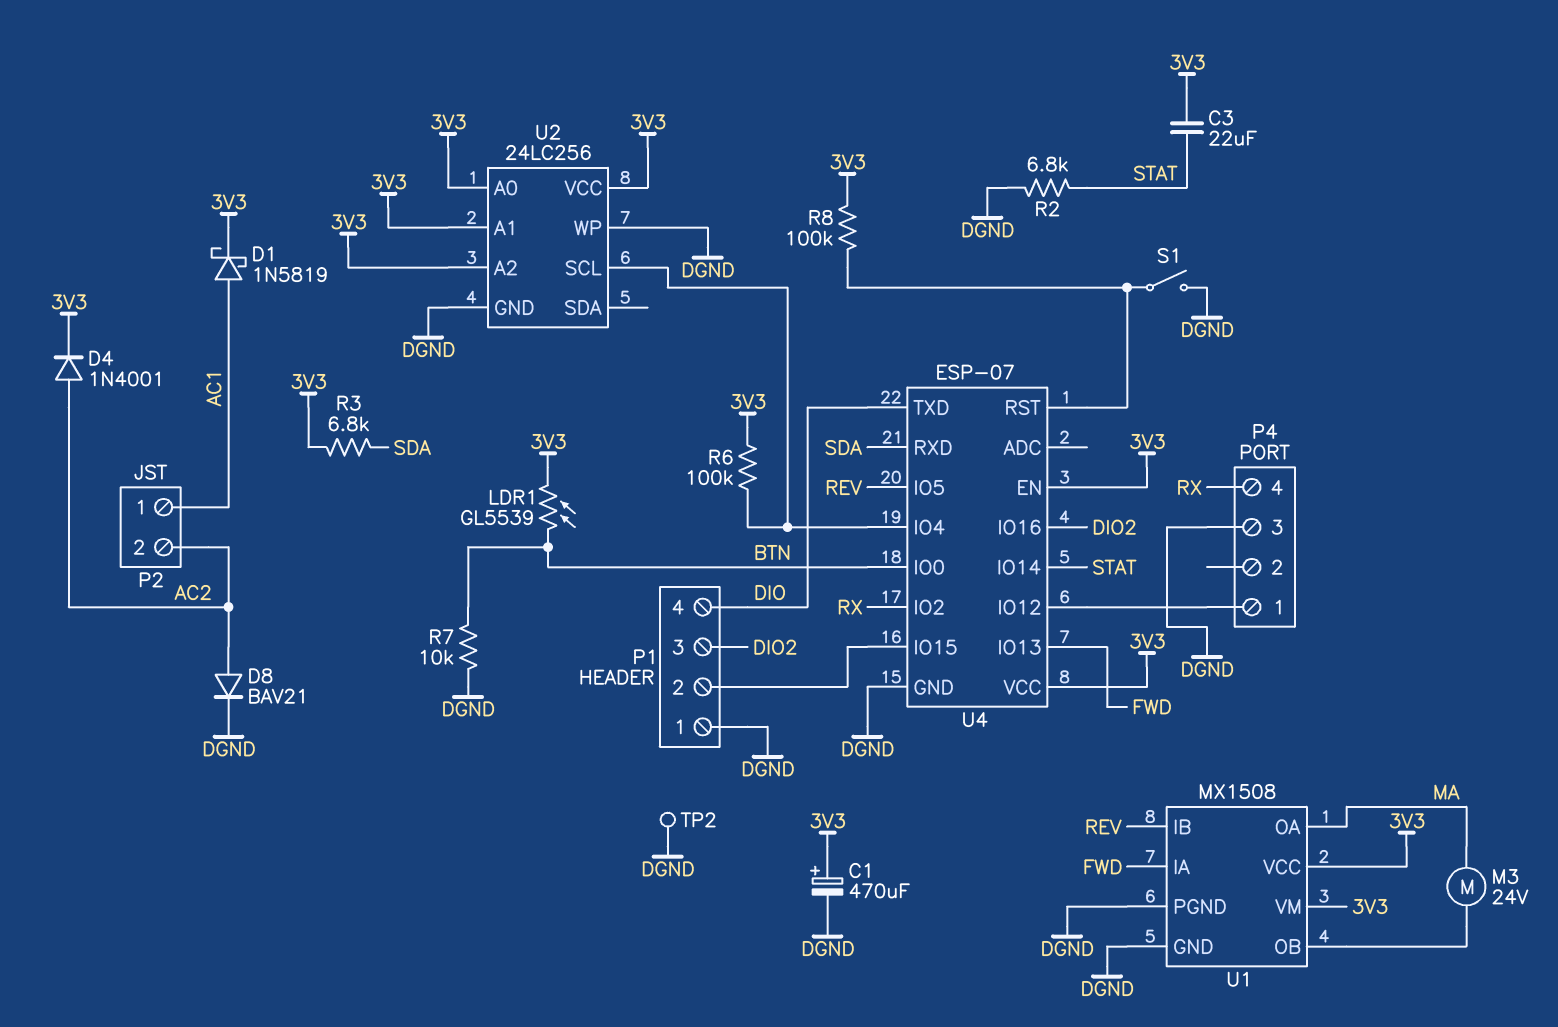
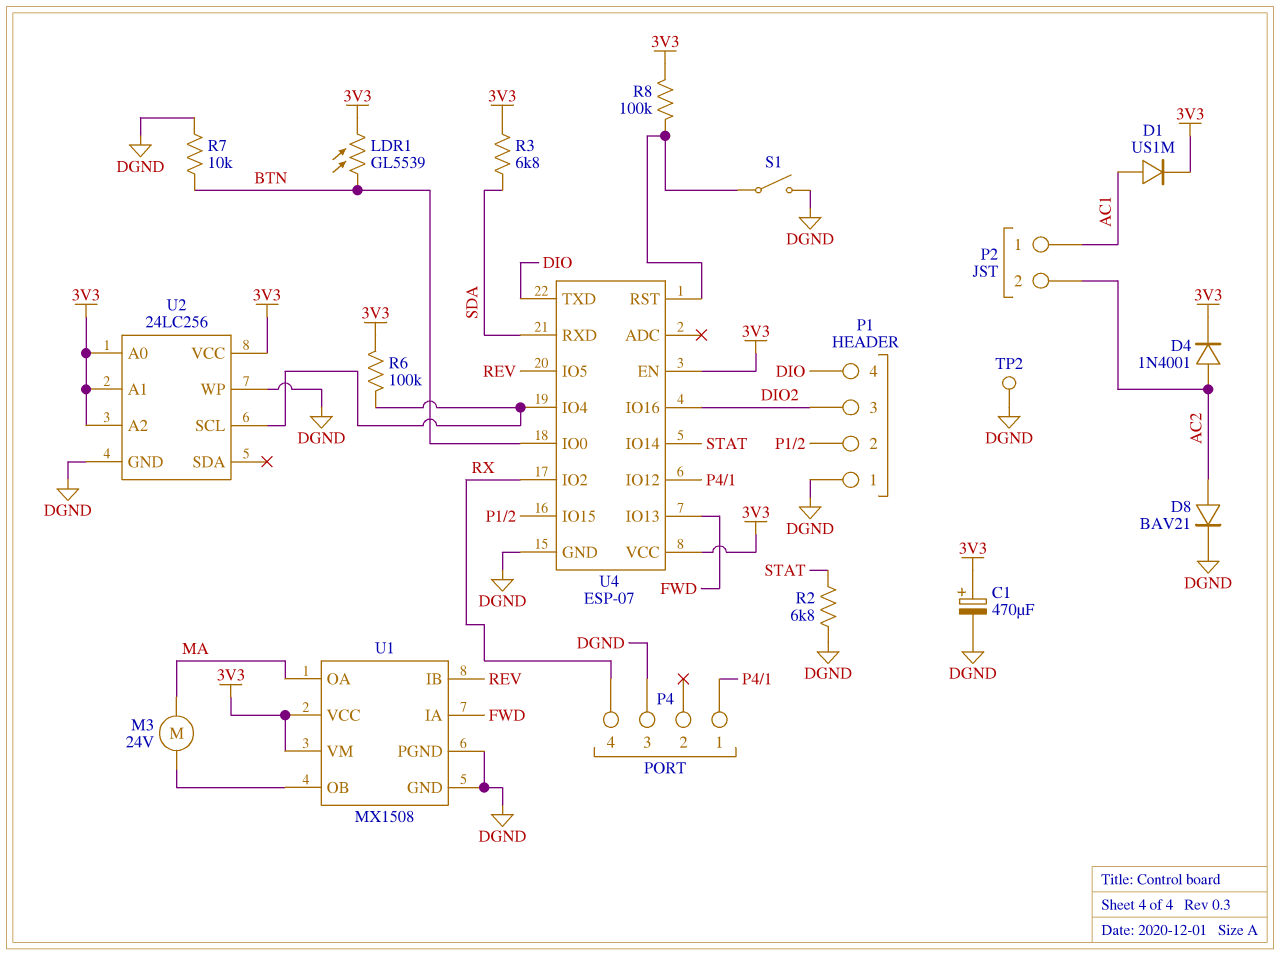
C3: 22uF (3V3, STAT) -> none
D1: schottky 1N5819 (A AC1, K 3V3) -> diode US1M (A AC1, K 3V3)

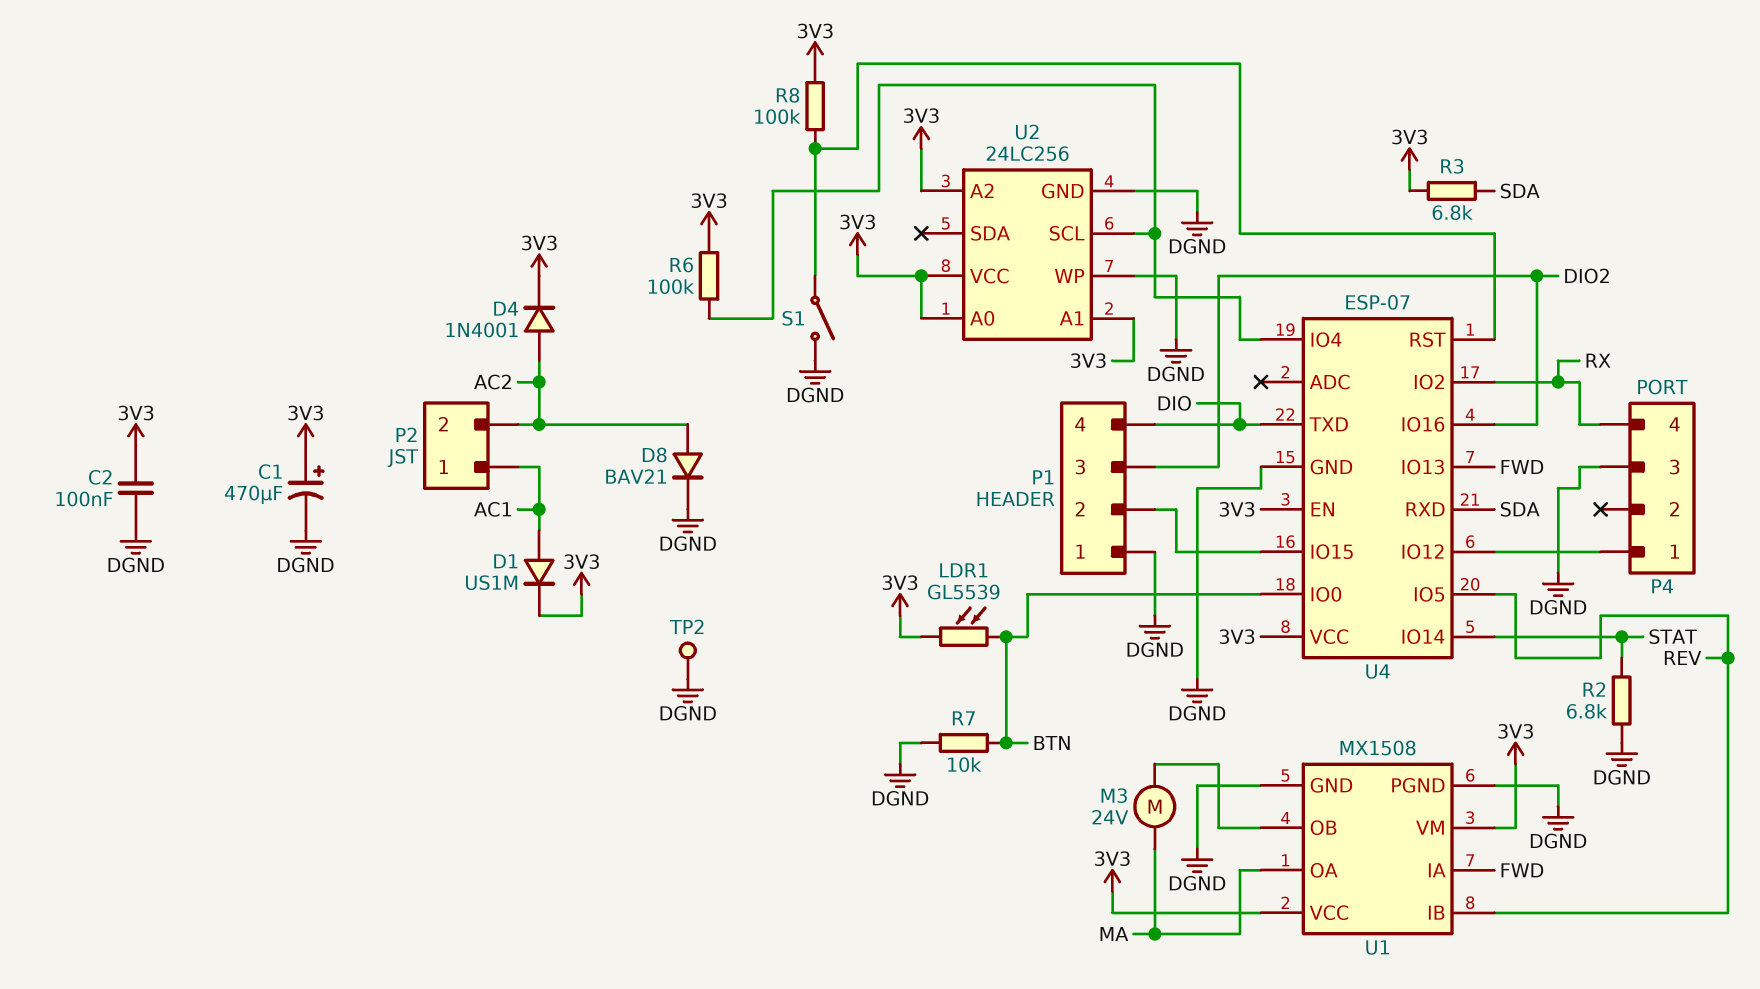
C2: none -> 100nF (3V3, DGND)

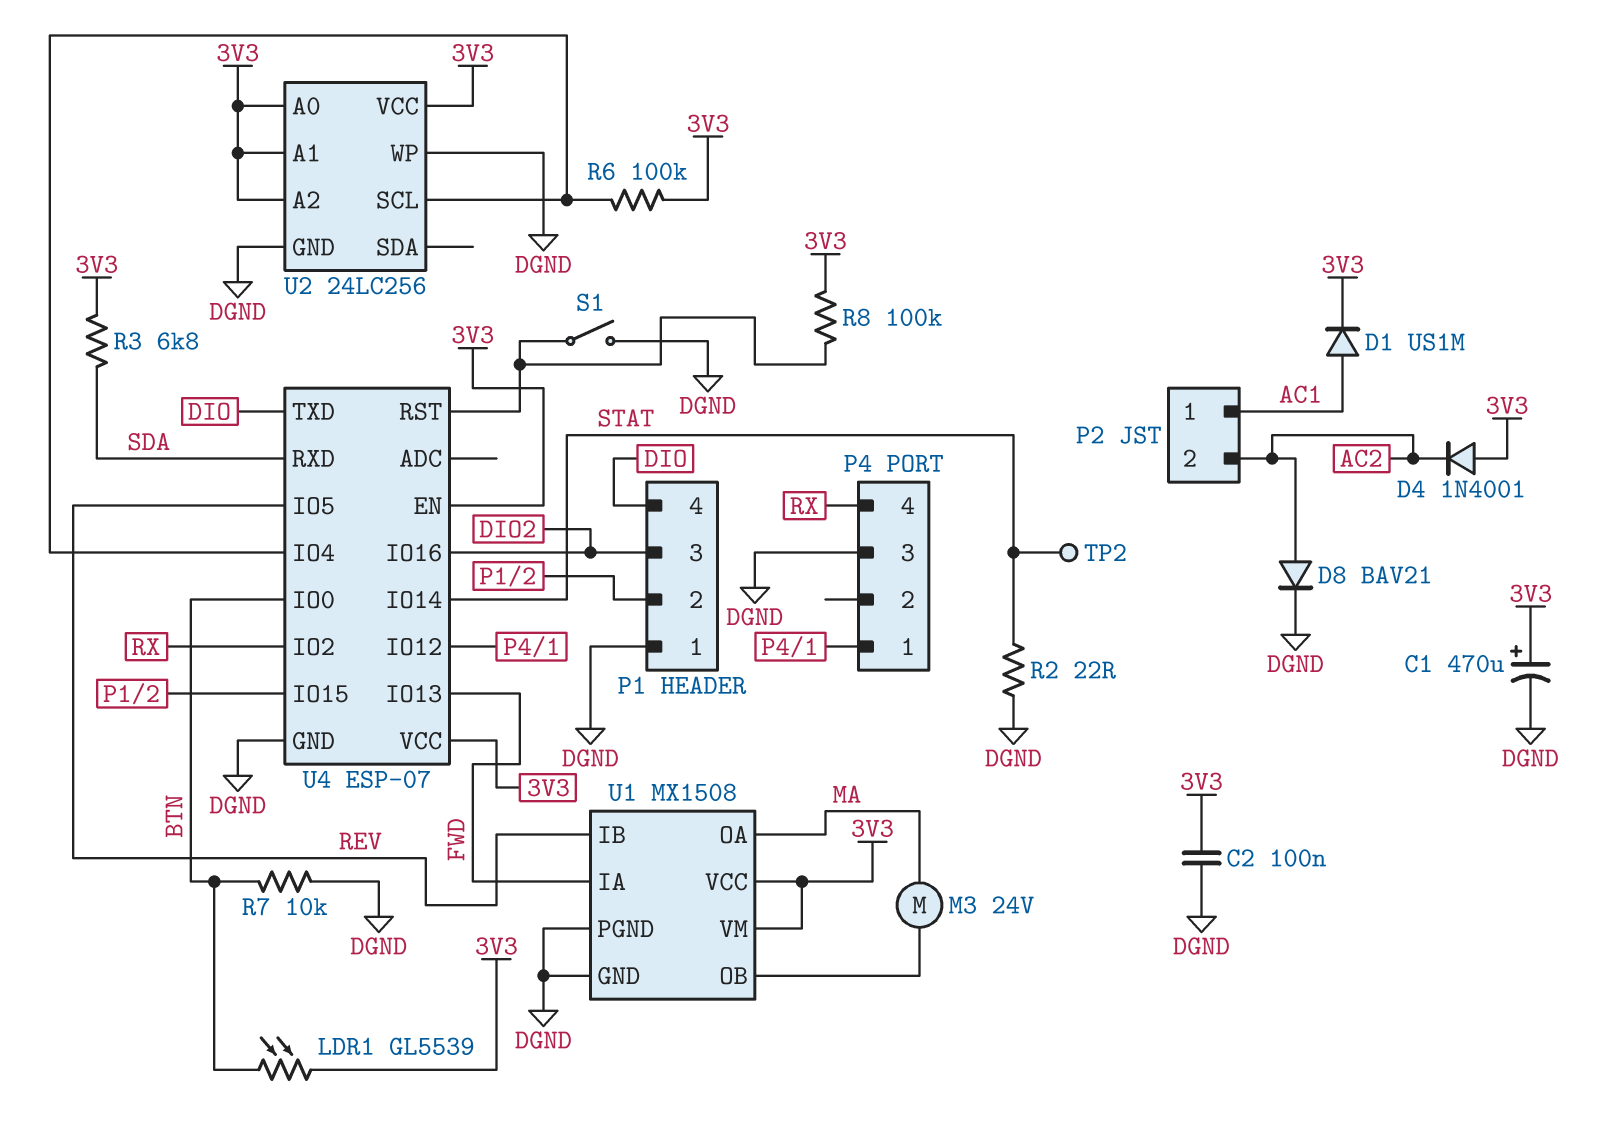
D4: diode 1N4001 (A AC2, K 3V3) -> diode 1N4001 (A 3V3, K AC2)
R2: 6.8k (DGND, STAT) -> 22 (DGND, STAT)
TP2: test point (DGND) -> test point (STAT)

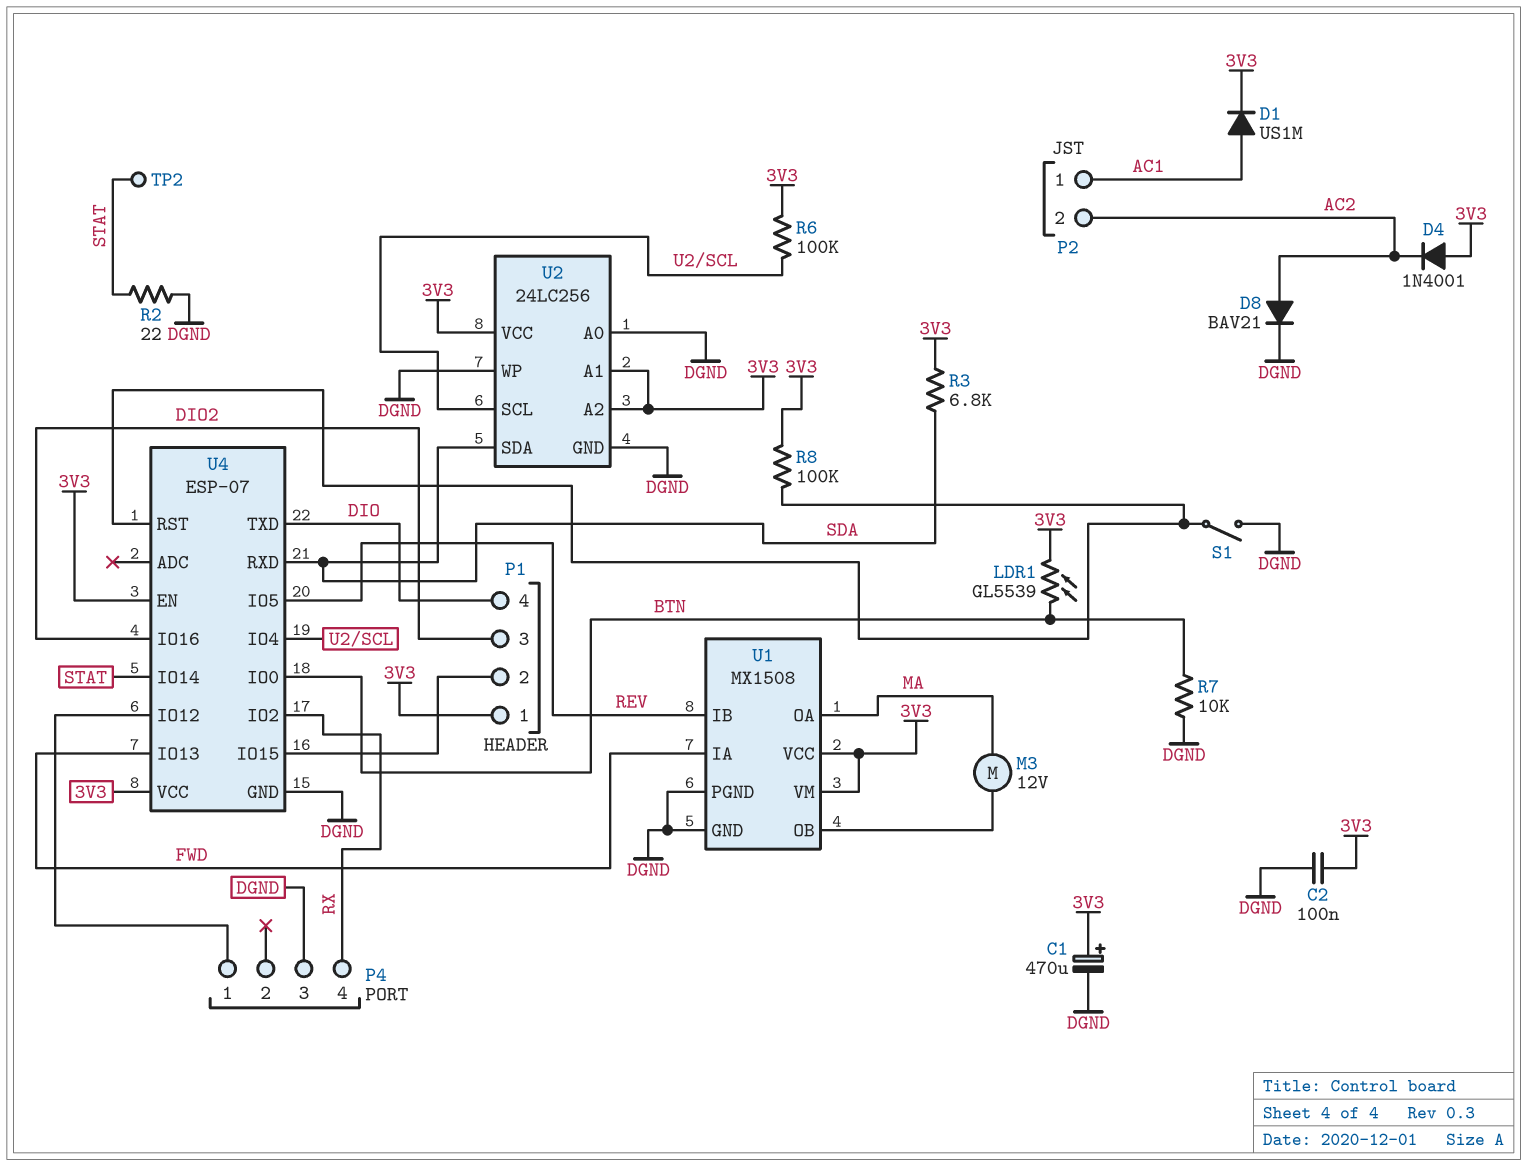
M3: motor 24V (MA, U1/OB) -> motor 12V (MA, U1/OB)
P1 pin 1: DGND -> 3V3
U2 pin A0: 3V3 -> DGND
U2 pin SDA: none -> SDA

